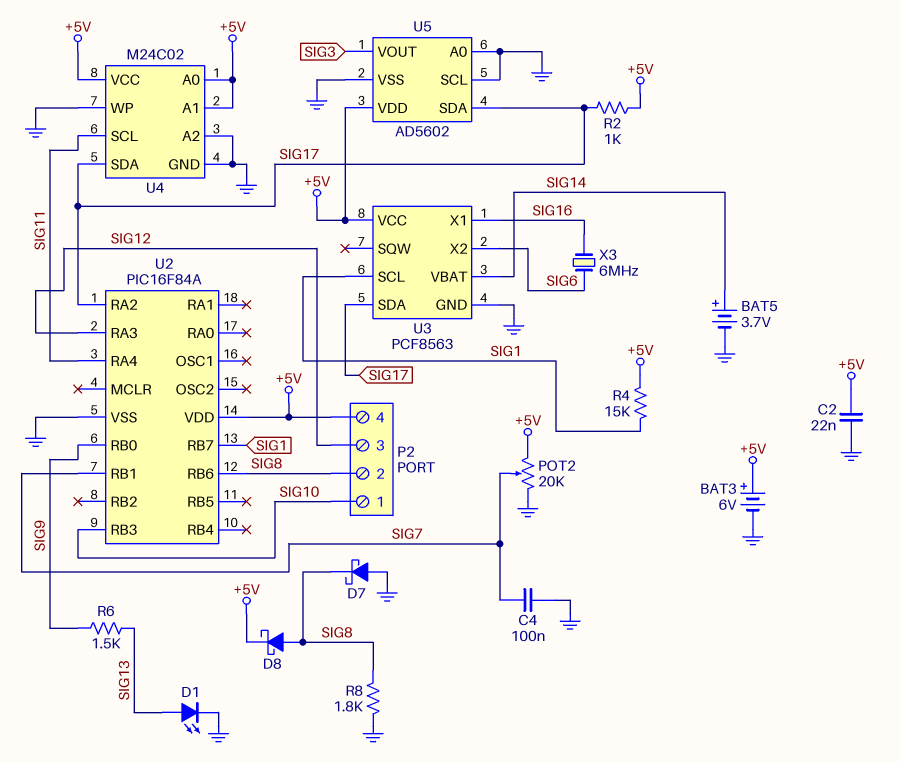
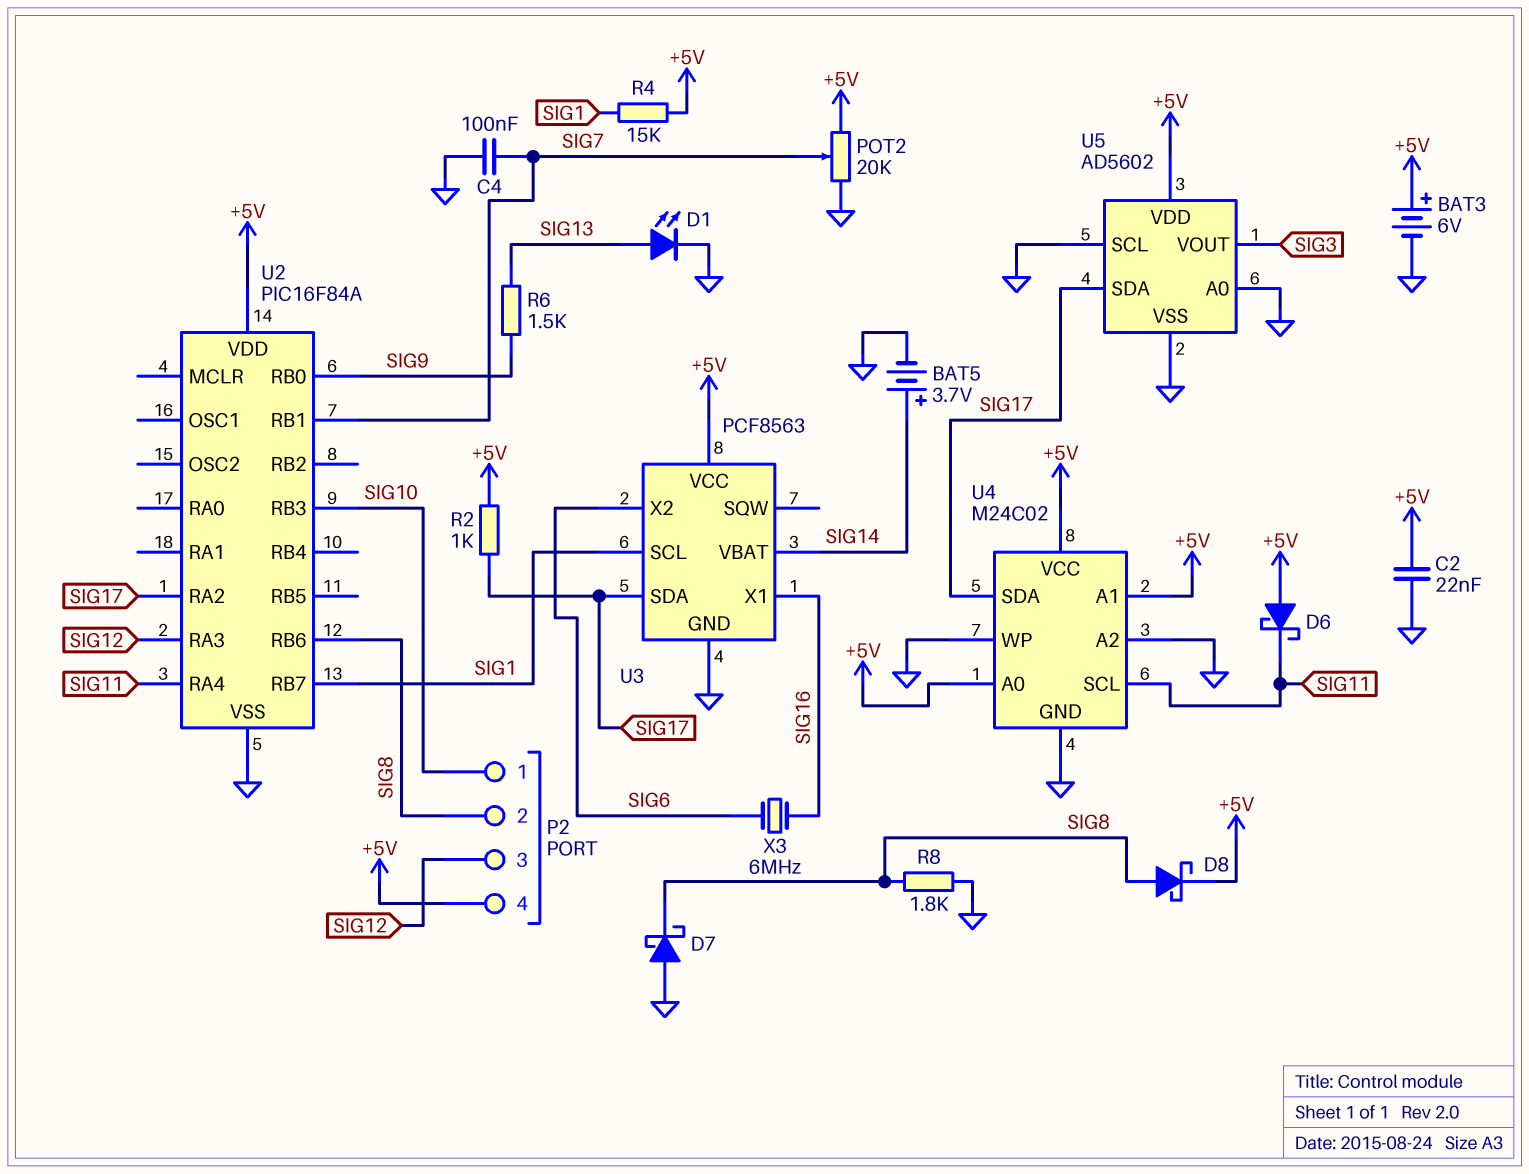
D6: none -> schottky (A +5V, K SIG11)

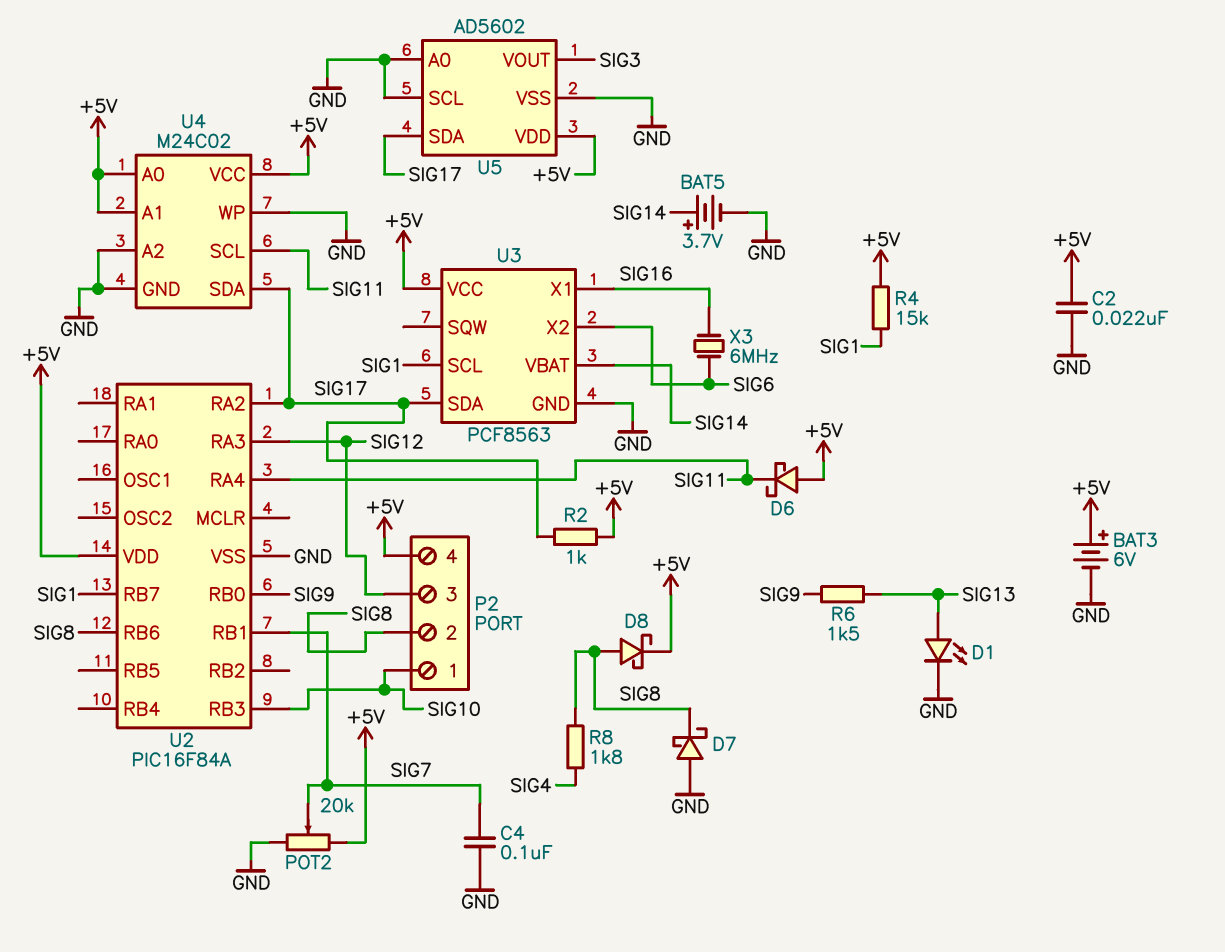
R8: 1.8k (GND, SIG8) -> 1.8k (SIG4, SIG8)

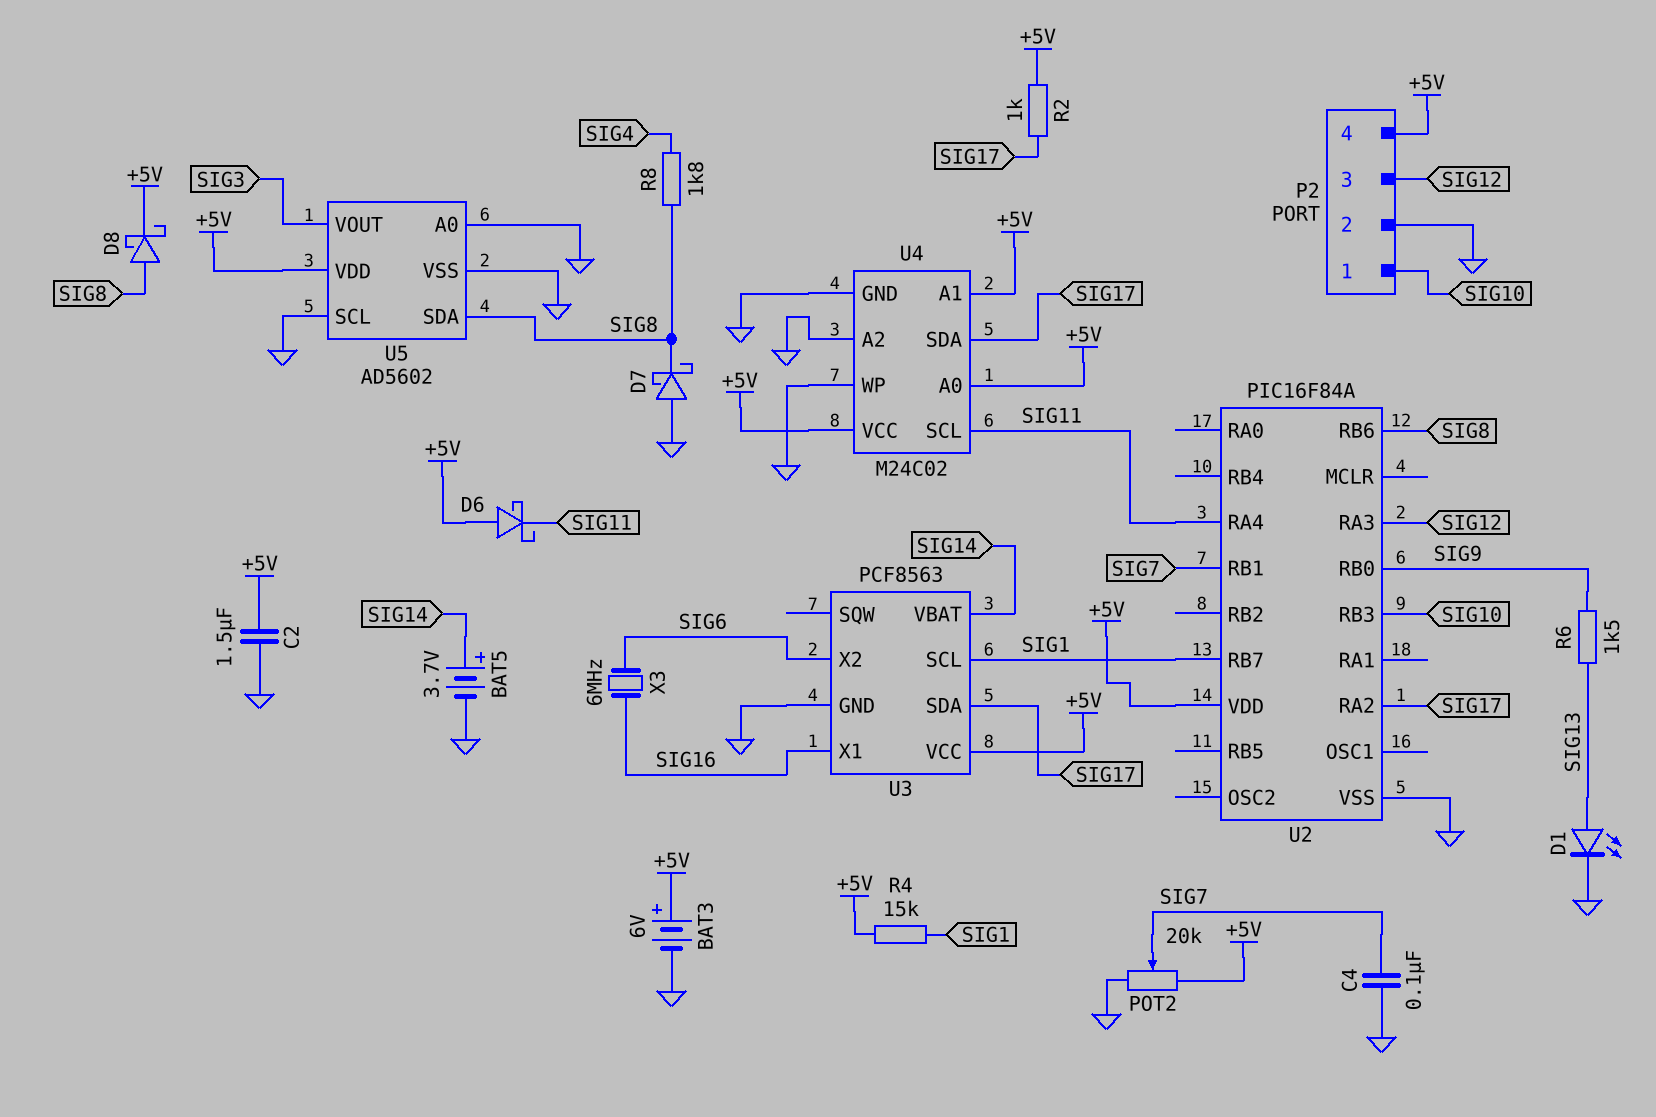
C2: 22nF (+5V, GND) -> 1.5uF (+5V, GND)
P2 pin 2: SIG8 -> GND
U5 pin SDA: SIG17 -> SIG8

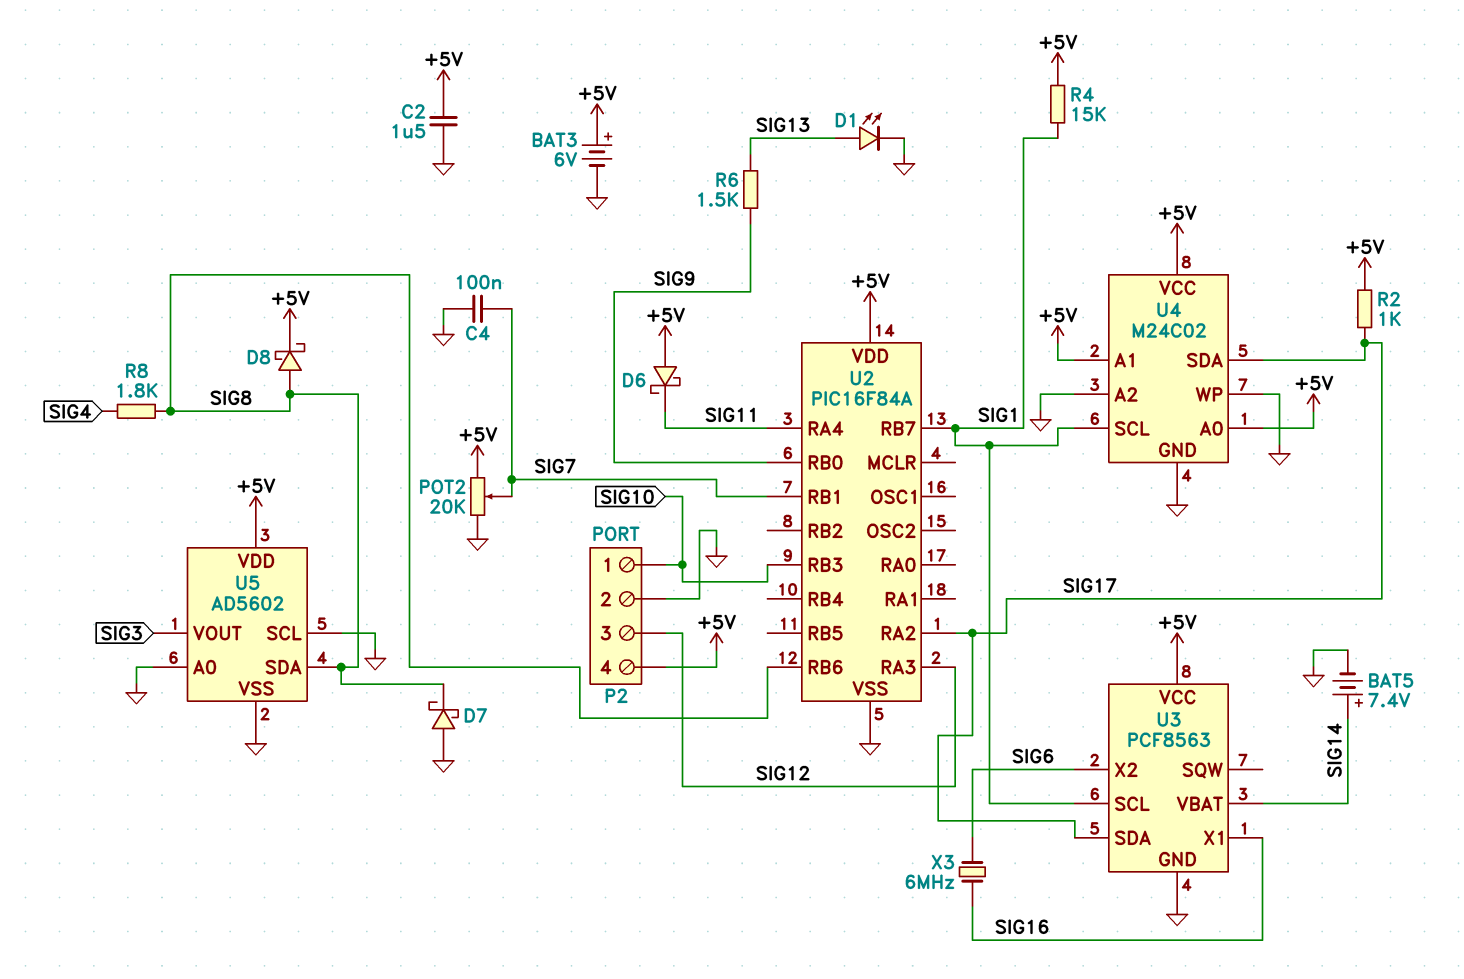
BAT5: 3.7V (plus SIG14, minus GND) -> 7.4V (plus SIG14, minus GND)
U4 pin SCL: SIG11 -> SIG1

